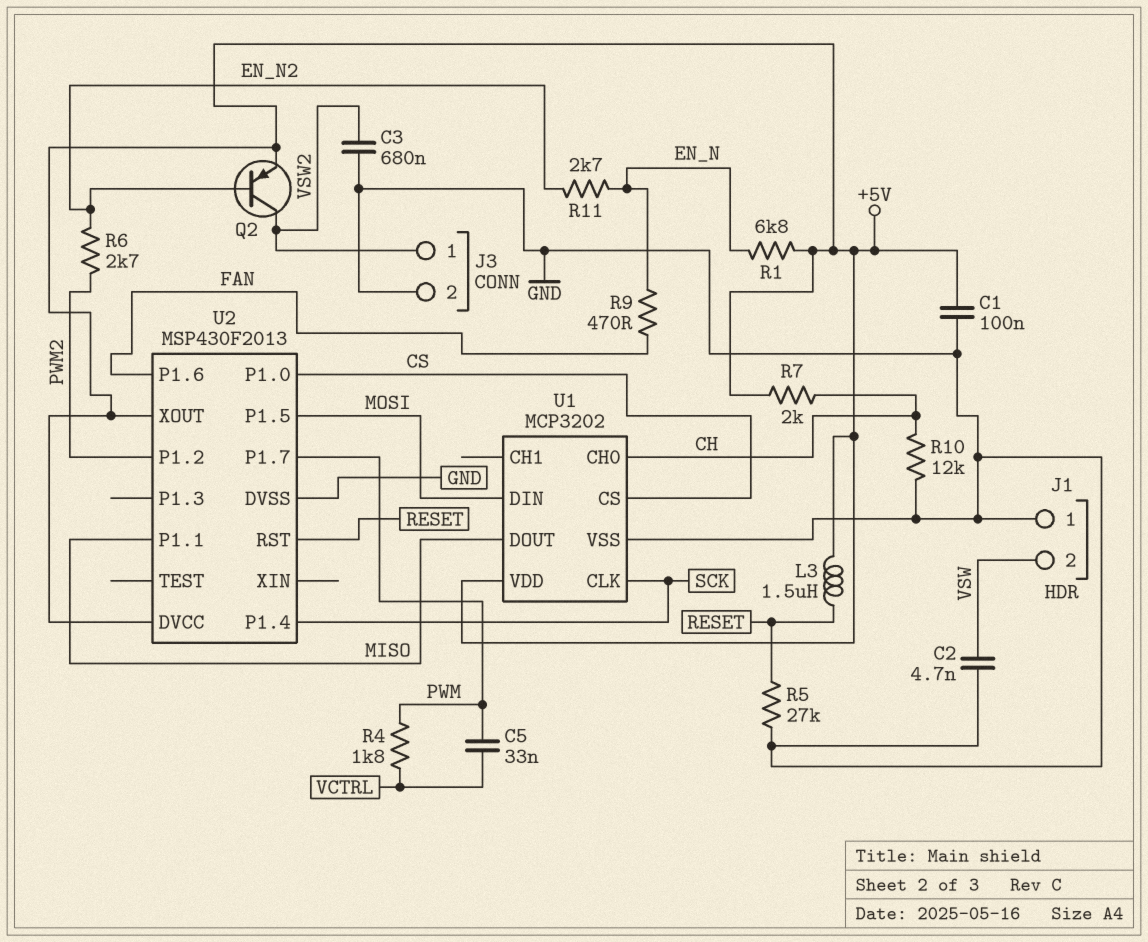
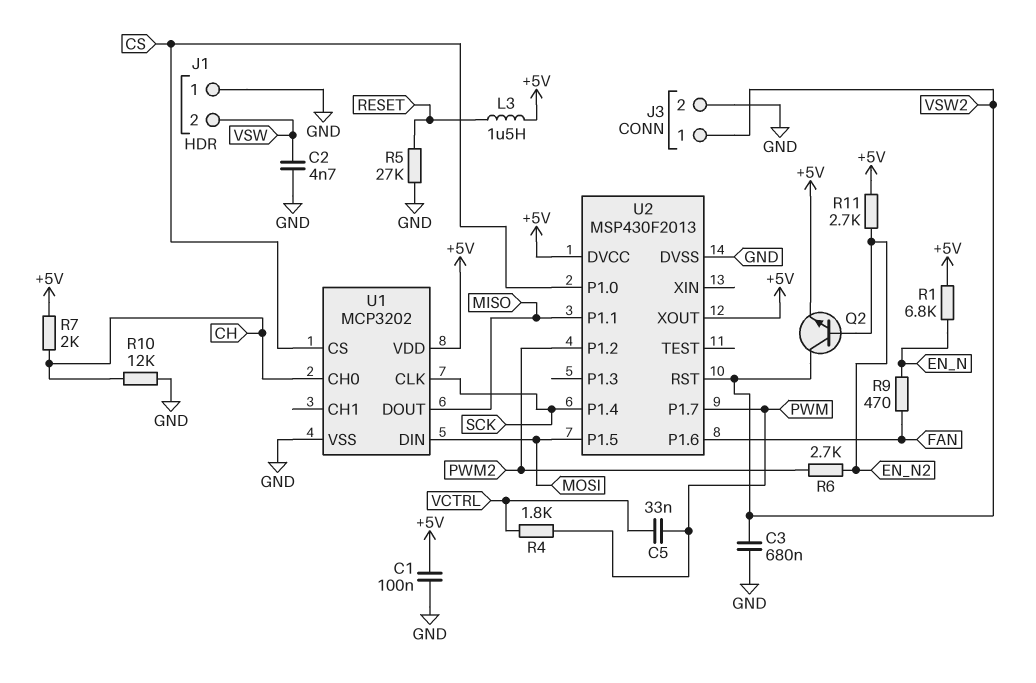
Q2: PNP (B EN_N2, C VSW2, E +5V) -> NPN (B EN_N2, C VSW2, E +5V)
R11: 2.7k (EN_N, EN_N2) -> 2.7k (+5V, EN_N2)
U2 pin RST: RESET -> VSW2

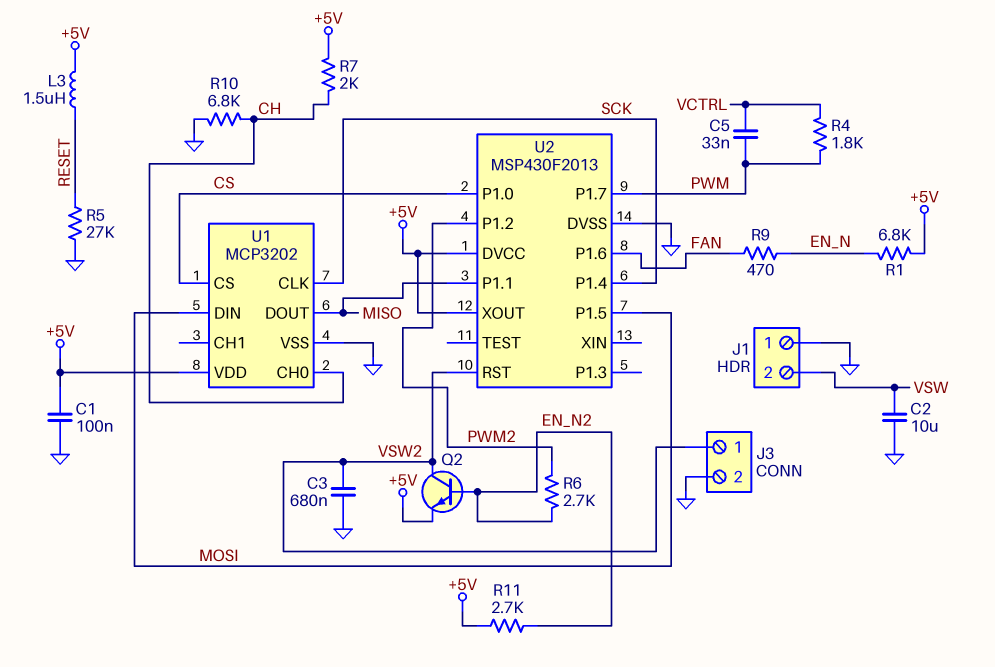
C2: 4.7nF (GND, VSW) -> 10uF (GND, VSW)
R10: 12k (CH, GND) -> 6.8k (CH, GND)

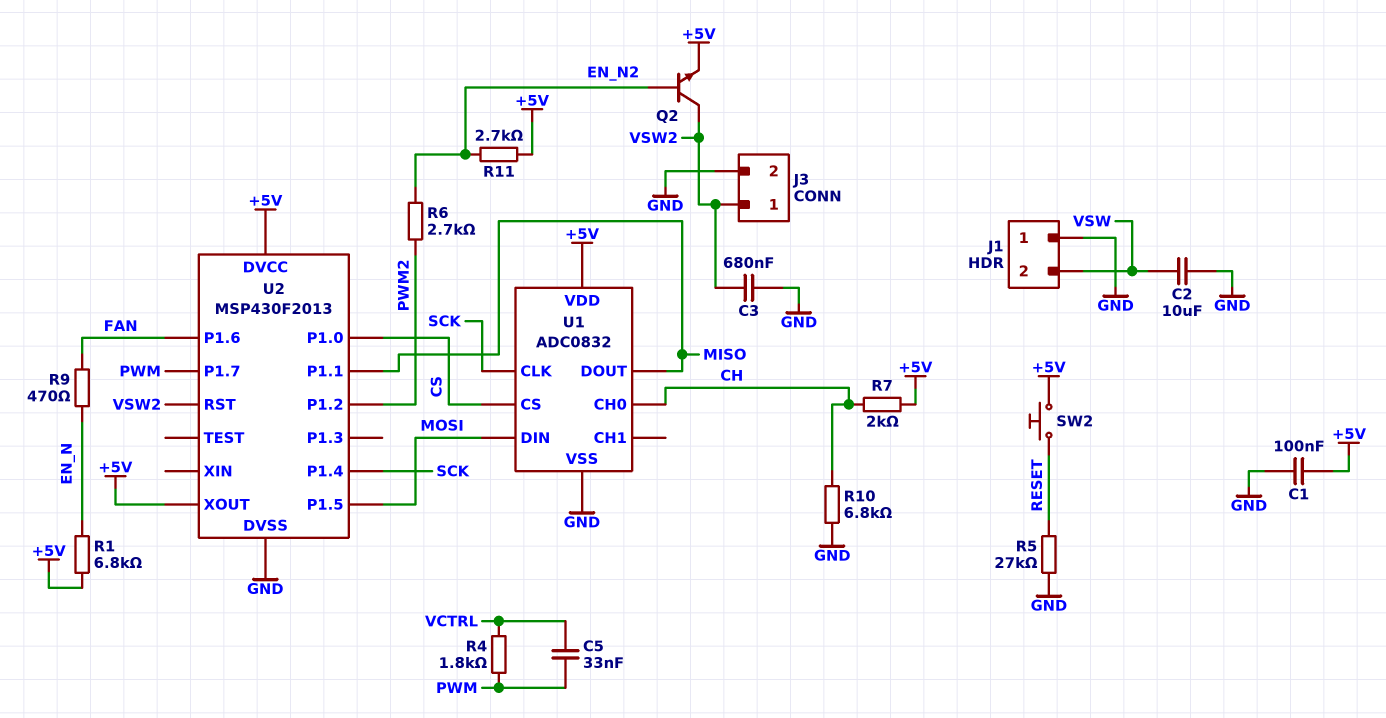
L3: 1.5uH (+5V, RESET) -> none
SW2: none -> button (+5V, RESET)
U1: MCP3202 -> ADC0832

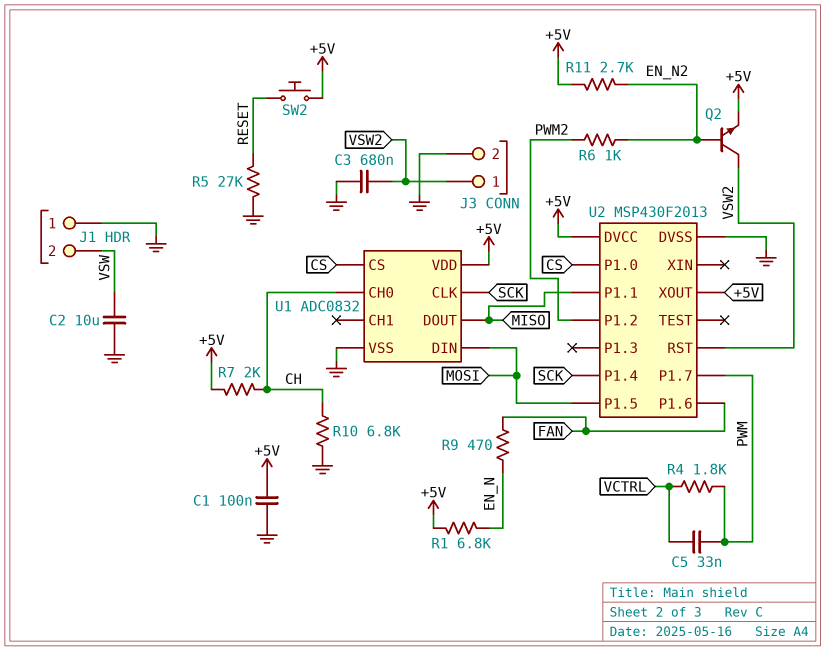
R6: 2.7k (EN_N2, PWM2) -> 1k (EN_N2, PWM2)

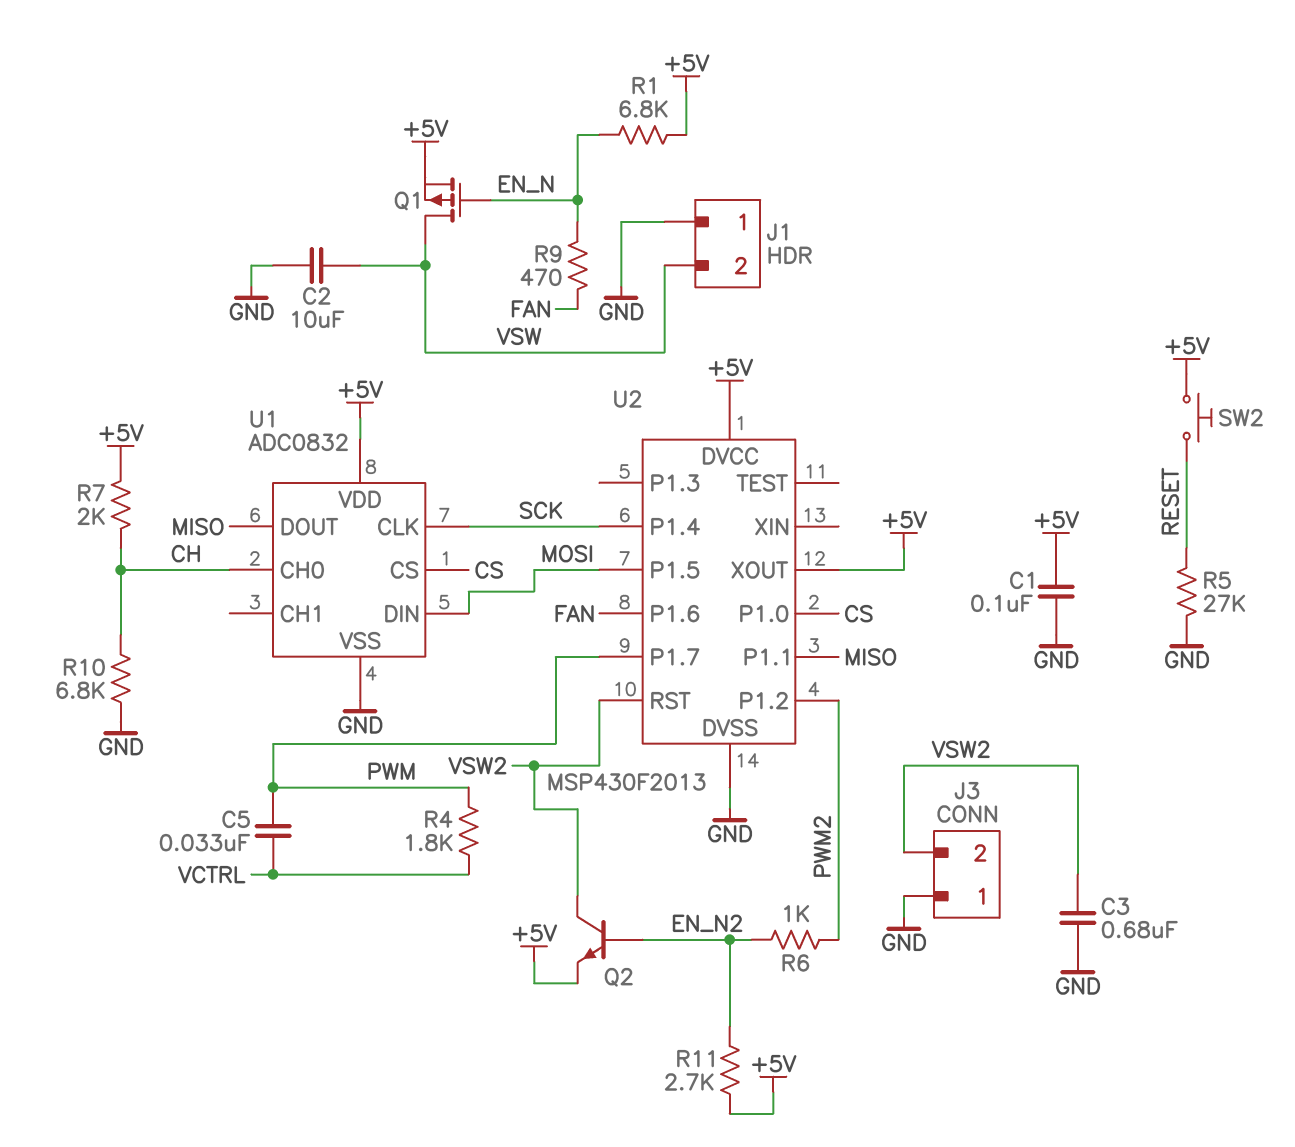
J3 pin 1: VSW2 -> GND
J3 pin 2: GND -> VSW2
Q1: none -> PMOS (G EN_N, D VSW, S +5V)

